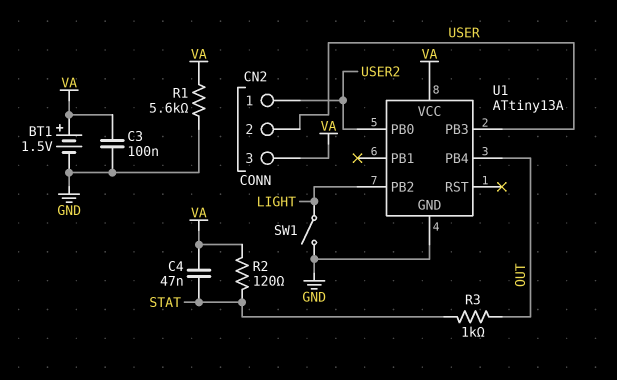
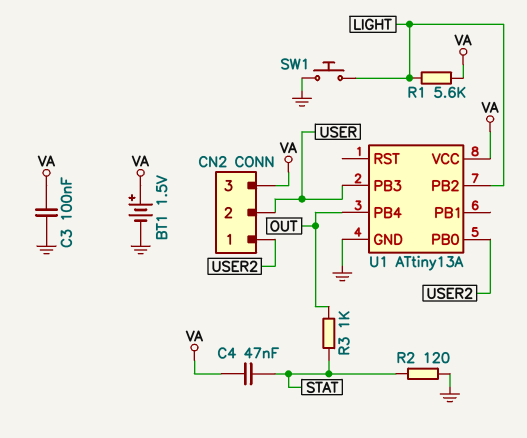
R1: 5.6k (GND, VA) -> 5.6k (LIGHT, VA)
R2: 120 (STAT, VA) -> 120 (GND, STAT)
SW1: switch (GND, LIGHT) -> button (GND, LIGHT)

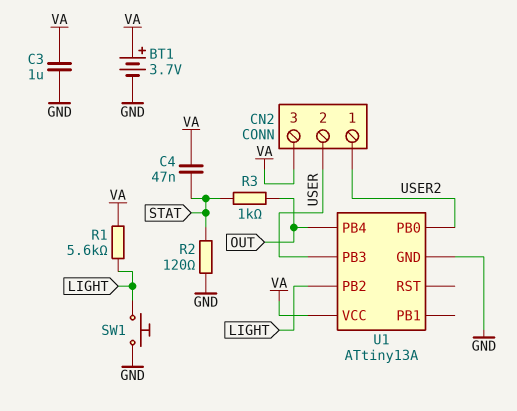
BT1: 1.5V (plus VA, minus GND) -> 3.7V (plus VA, minus GND)
C3: 100nF (GND, VA) -> 1uF (GND, VA)

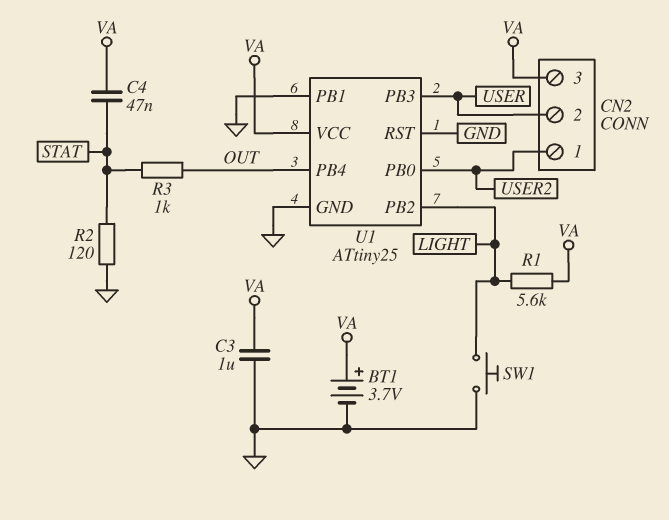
U1: ATtiny13A -> ATtiny25
U1 pin PB1: none -> GND
U1 pin RST: none -> GND

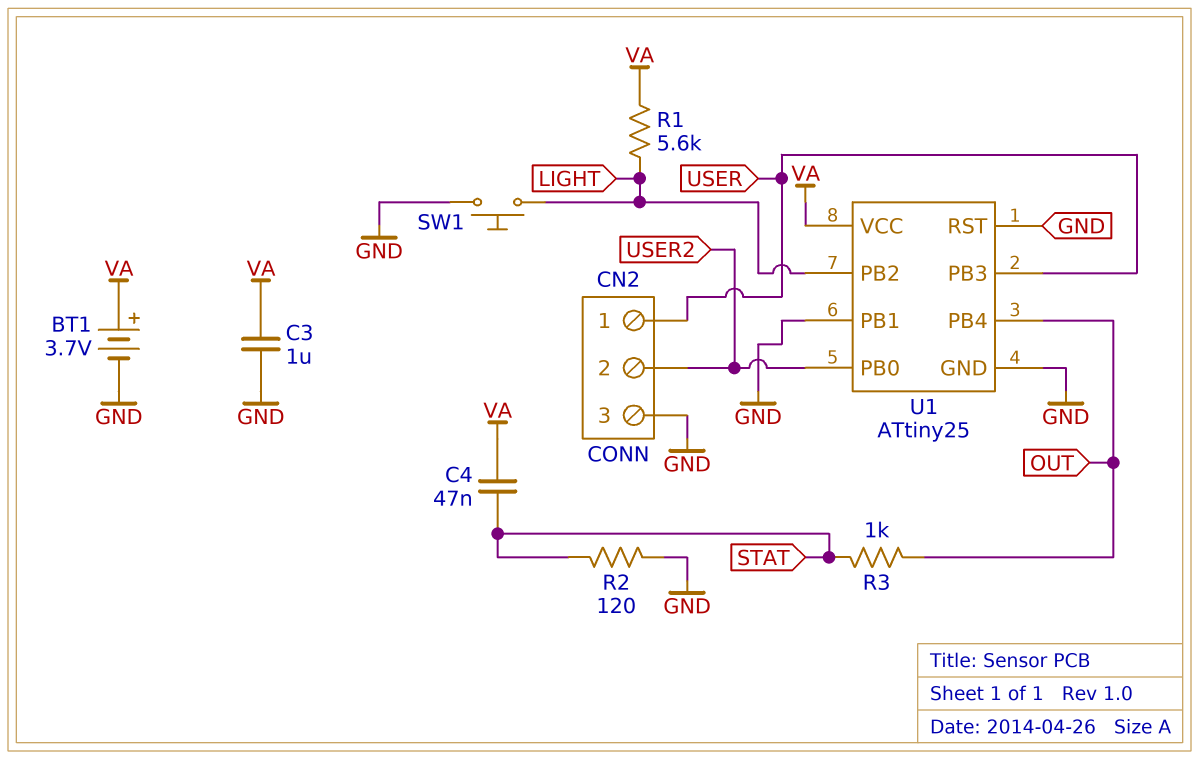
CN2 pin 1: USER2 -> USER
CN2 pin 2: USER -> USER2
CN2 pin 3: VA -> GND

